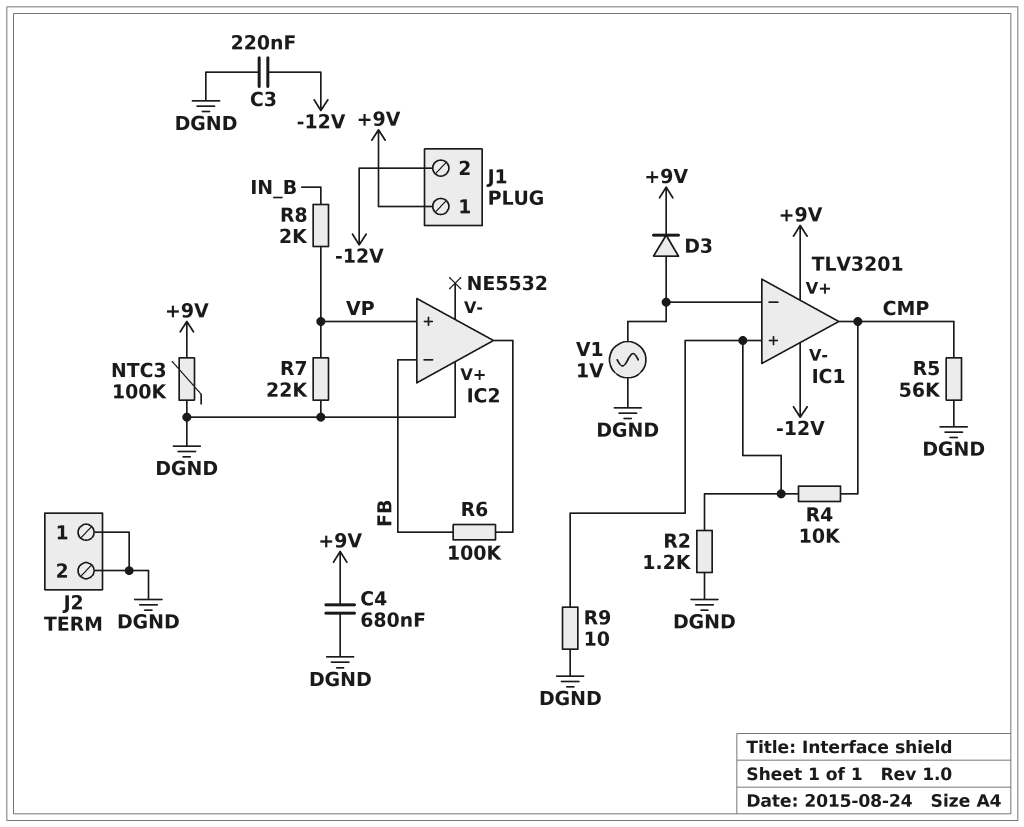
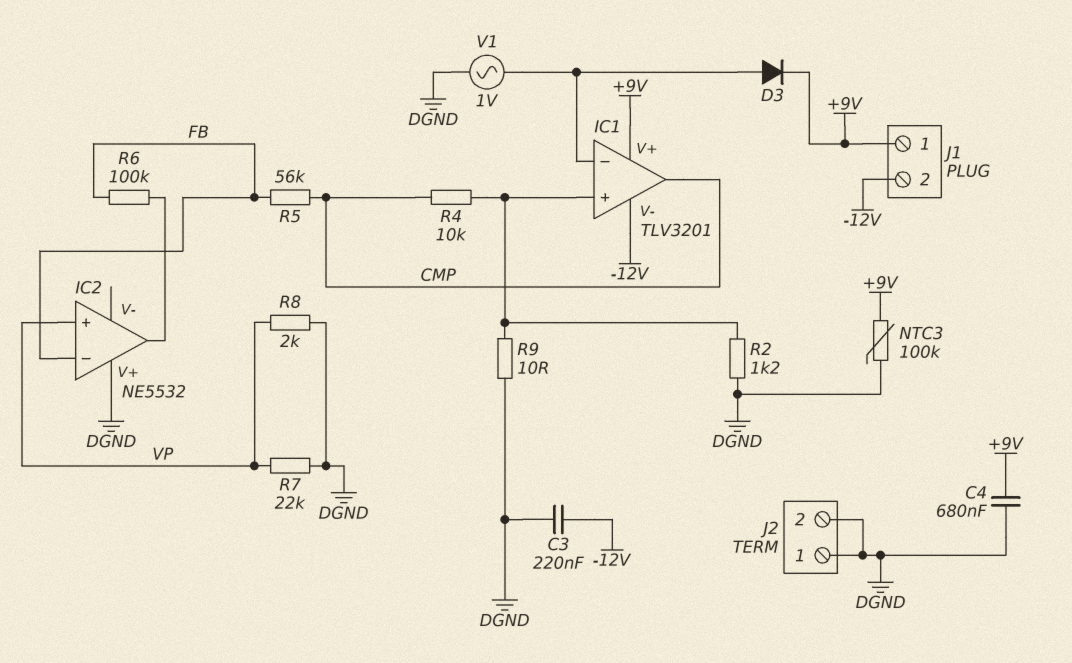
R5: 56k (CMP, DGND) -> 56k (CMP, FB)
R8: 2k (IN_B, VP) -> 2k (DGND, VP)

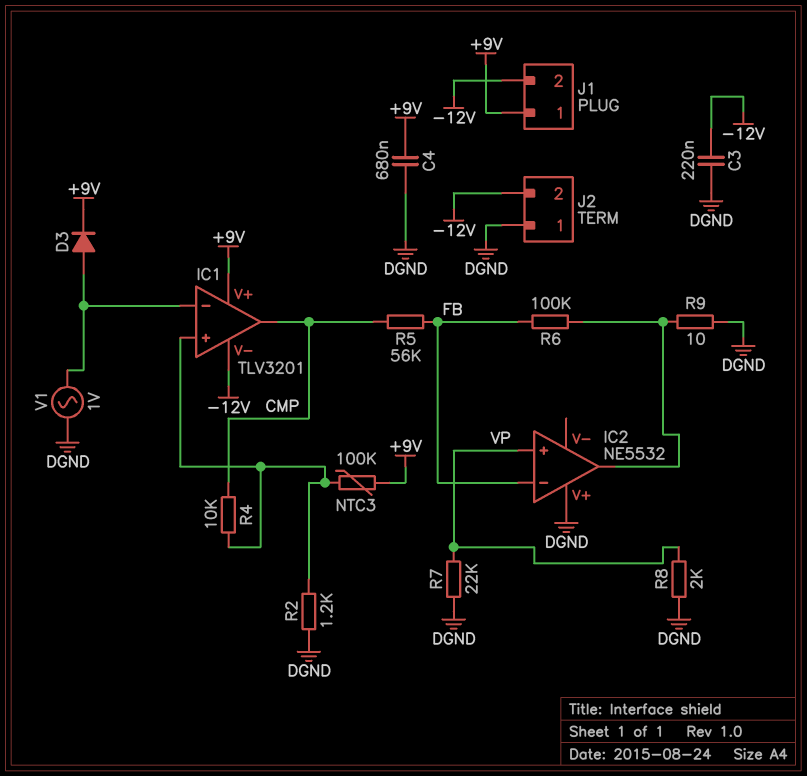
J2 pin 2: DGND -> -12V
NTC3: 100k (+9V, DGND) -> 100k (+9V, IC1/in+)
R9: 10 (DGND, IC1/in+) -> 10 (DGND, IC2/out)

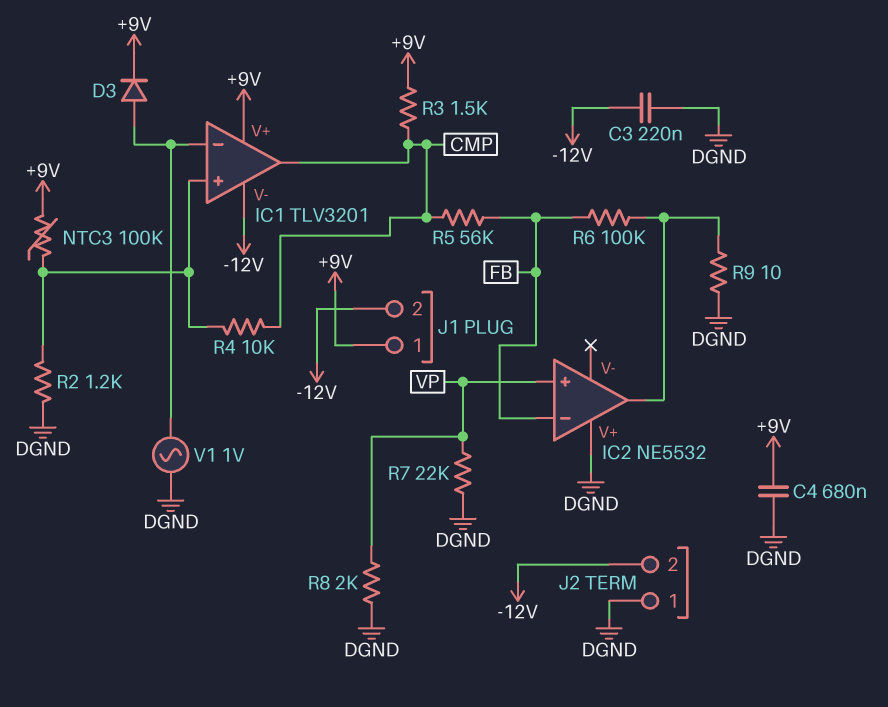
R3: none -> 1.5k (+9V, CMP)

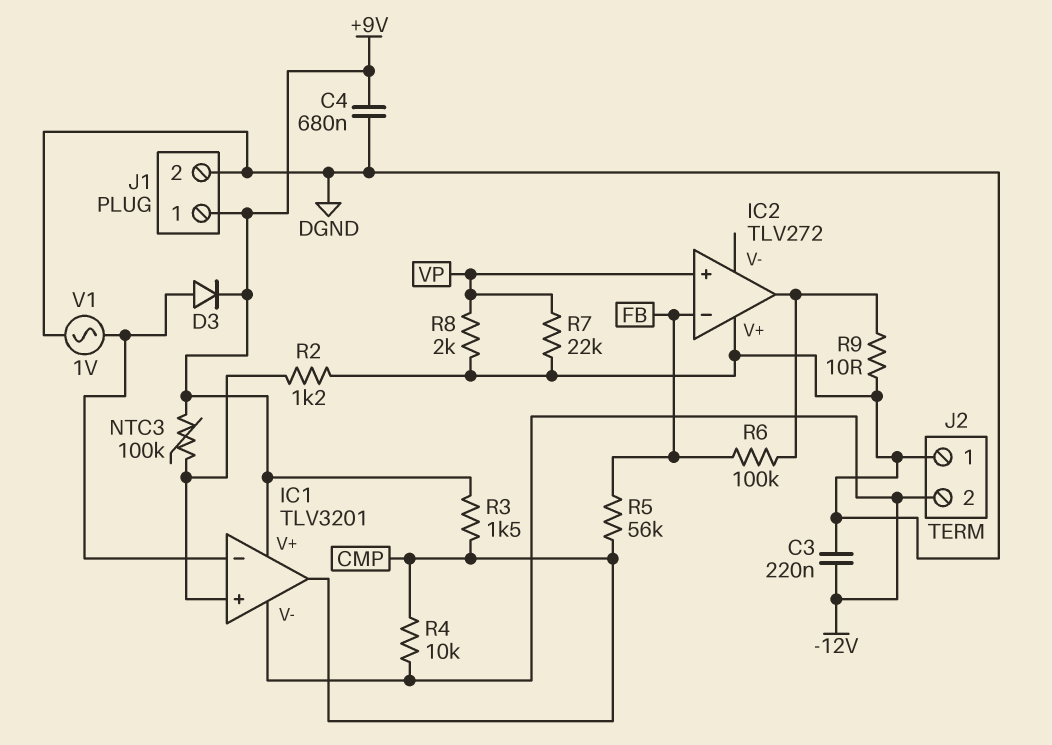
IC2: NE5532 -> TLV272
J1 pin 2: -12V -> DGND
R4: 10k (CMP, IC1/in+) -> 10k (-12V, CMP)

